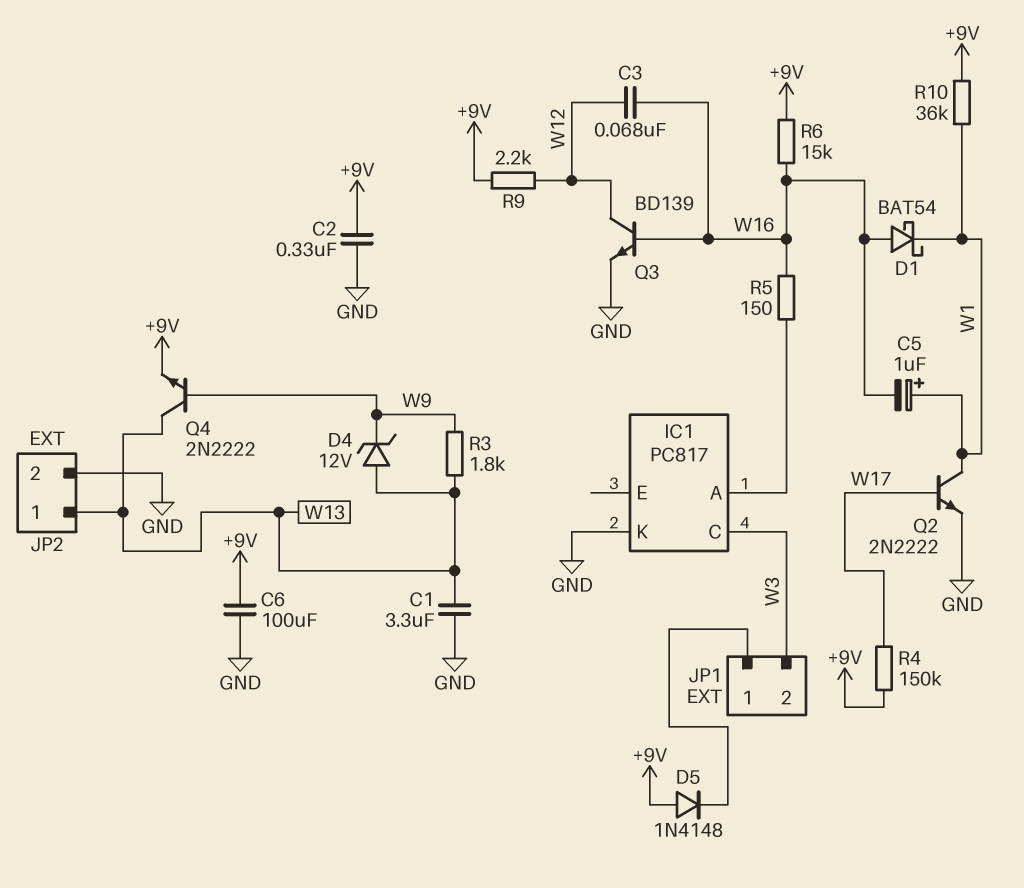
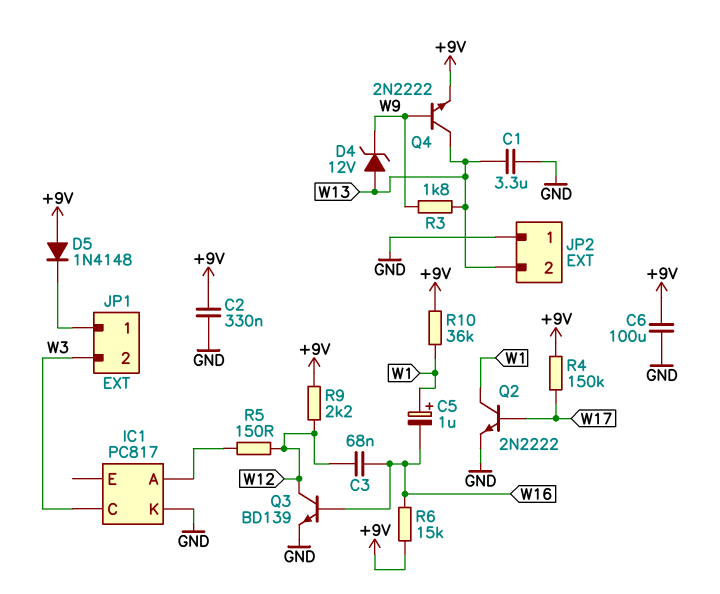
D1: schottky BAT54 (A W16, K W1) -> none
JP2 pin 1: W13 -> GND
JP2 pin 2: GND -> W13
R5: 150 (IC1/A, W16) -> 150 (IC1/A, W12)

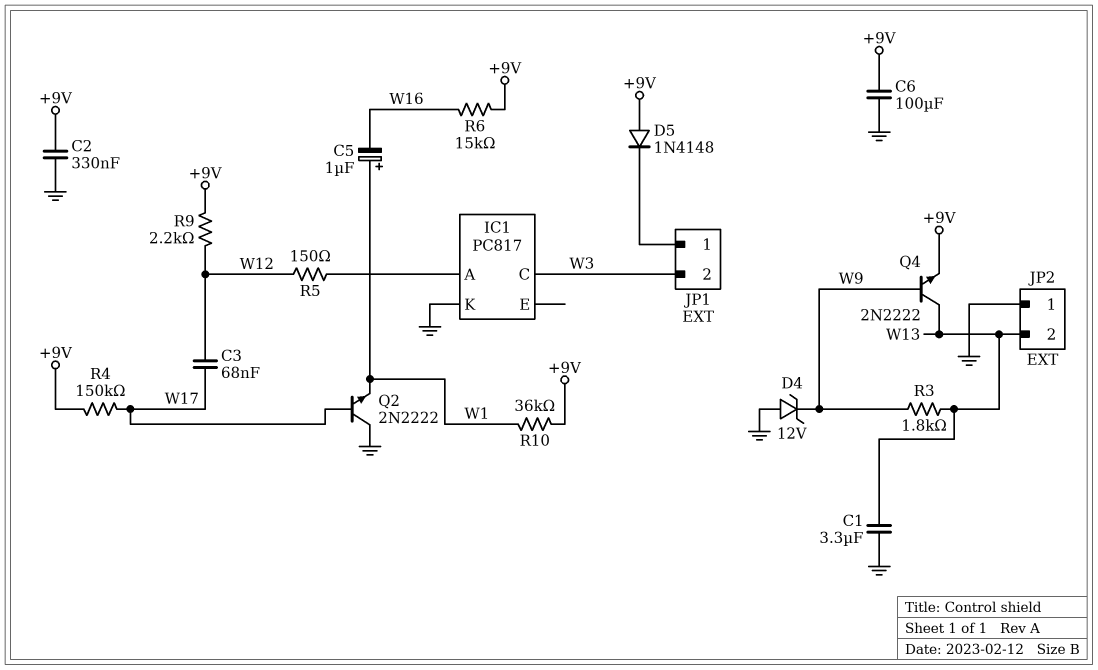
C3: 68nF (W12, W16) -> 68nF (W12, W17)
D4: zener 12V (A W13, K W9) -> zener 12V (A GND, K W9)
Q2: NPN 2N2222 (B W17, C W1, E GND) -> NPN 2N2222 (B W17, C GND, E W1)
Q3: NPN BD139 (B W16, C W12, E GND) -> none

